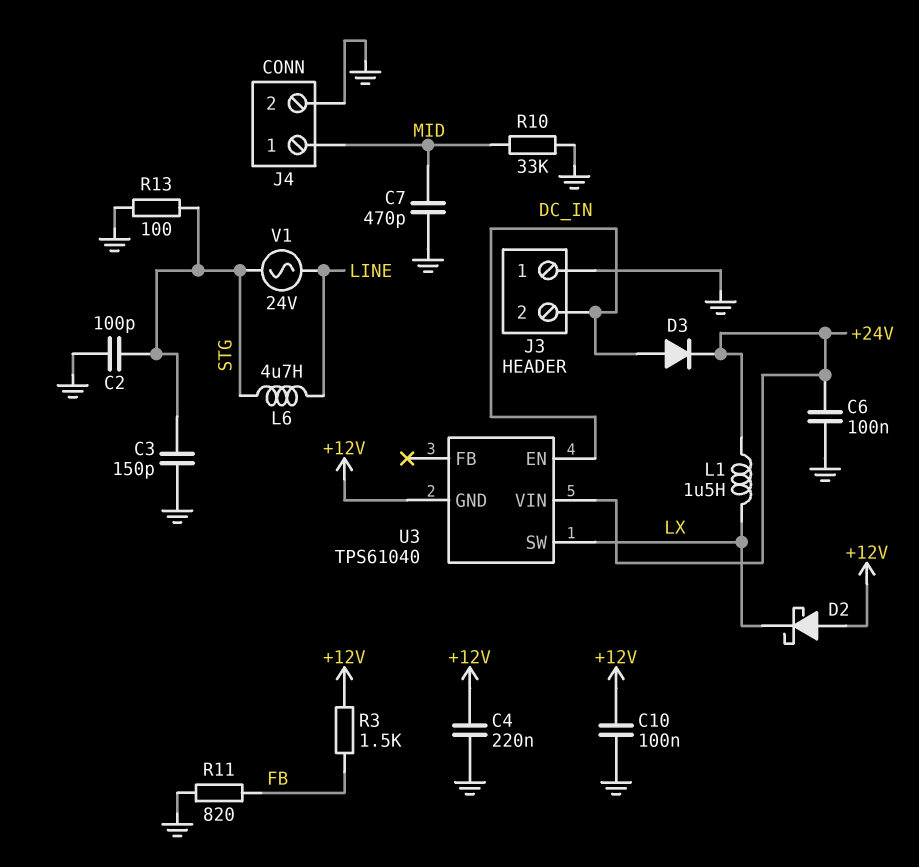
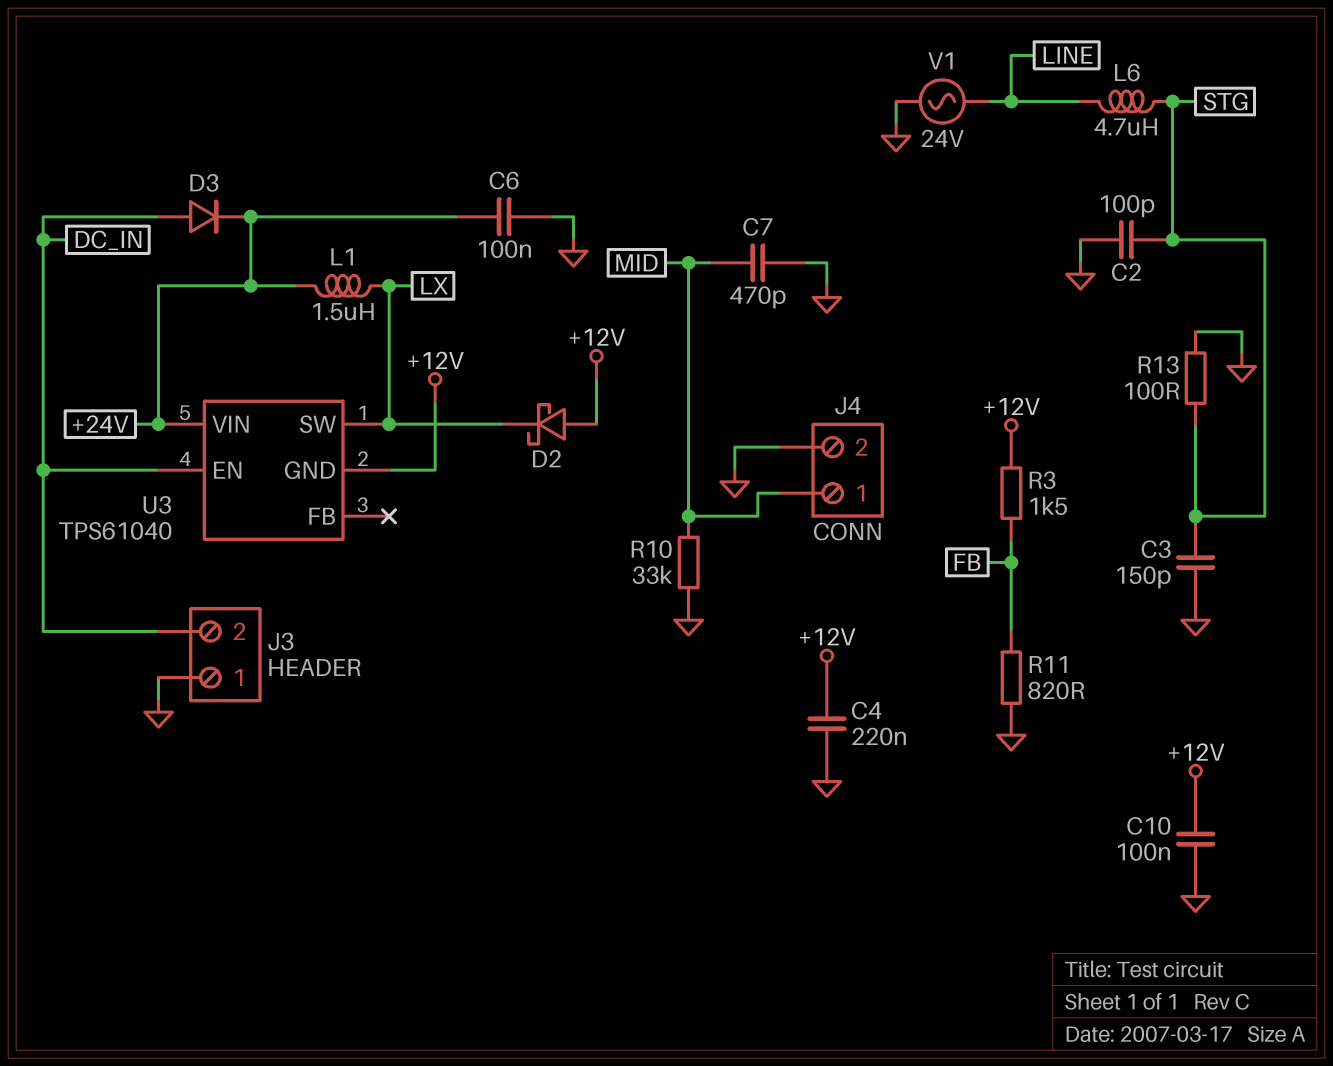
V1: AC 24V (LINE, STG) -> AC 24V (GND, LINE)

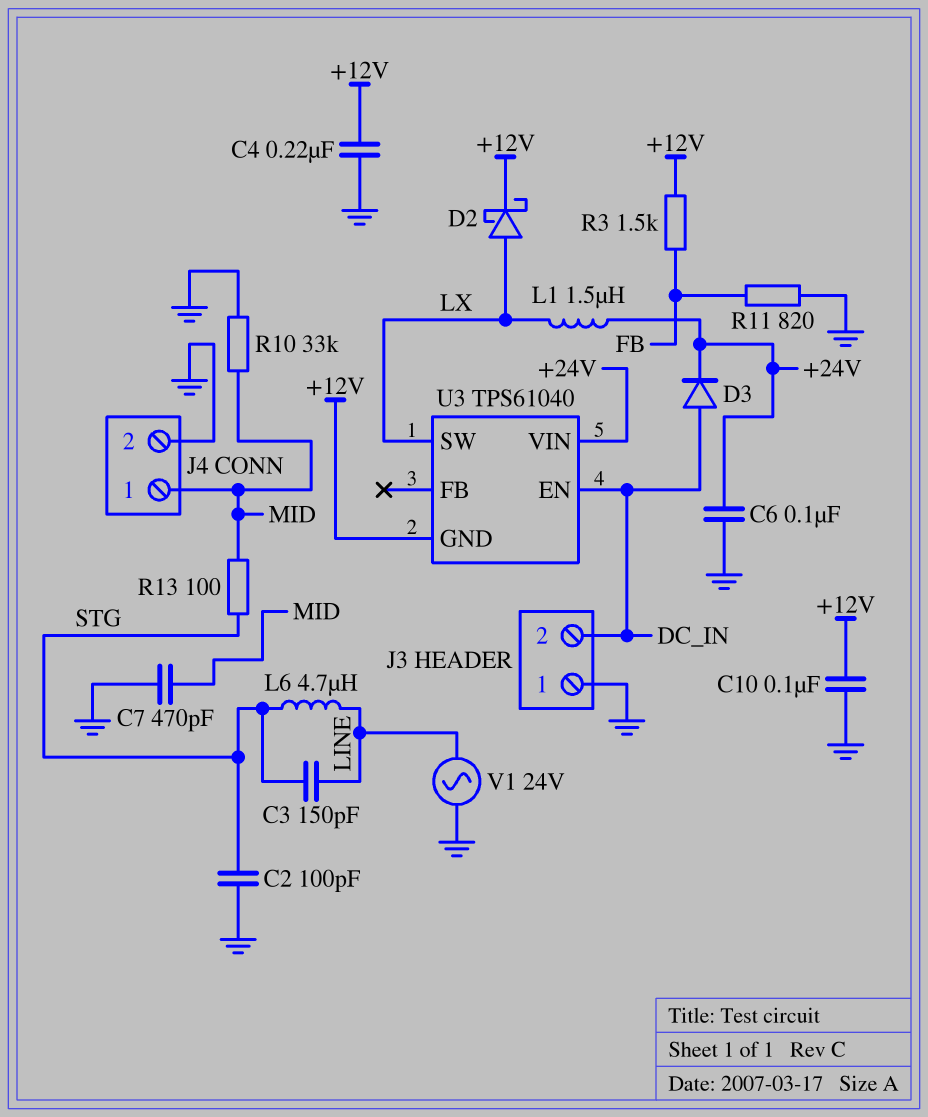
C3: 150pF (GND, STG) -> 150pF (LINE, STG)
D2: schottky (A +12V, K LX) -> schottky (A LX, K +12V)
R13: 100 (GND, STG) -> 100 (MID, STG)

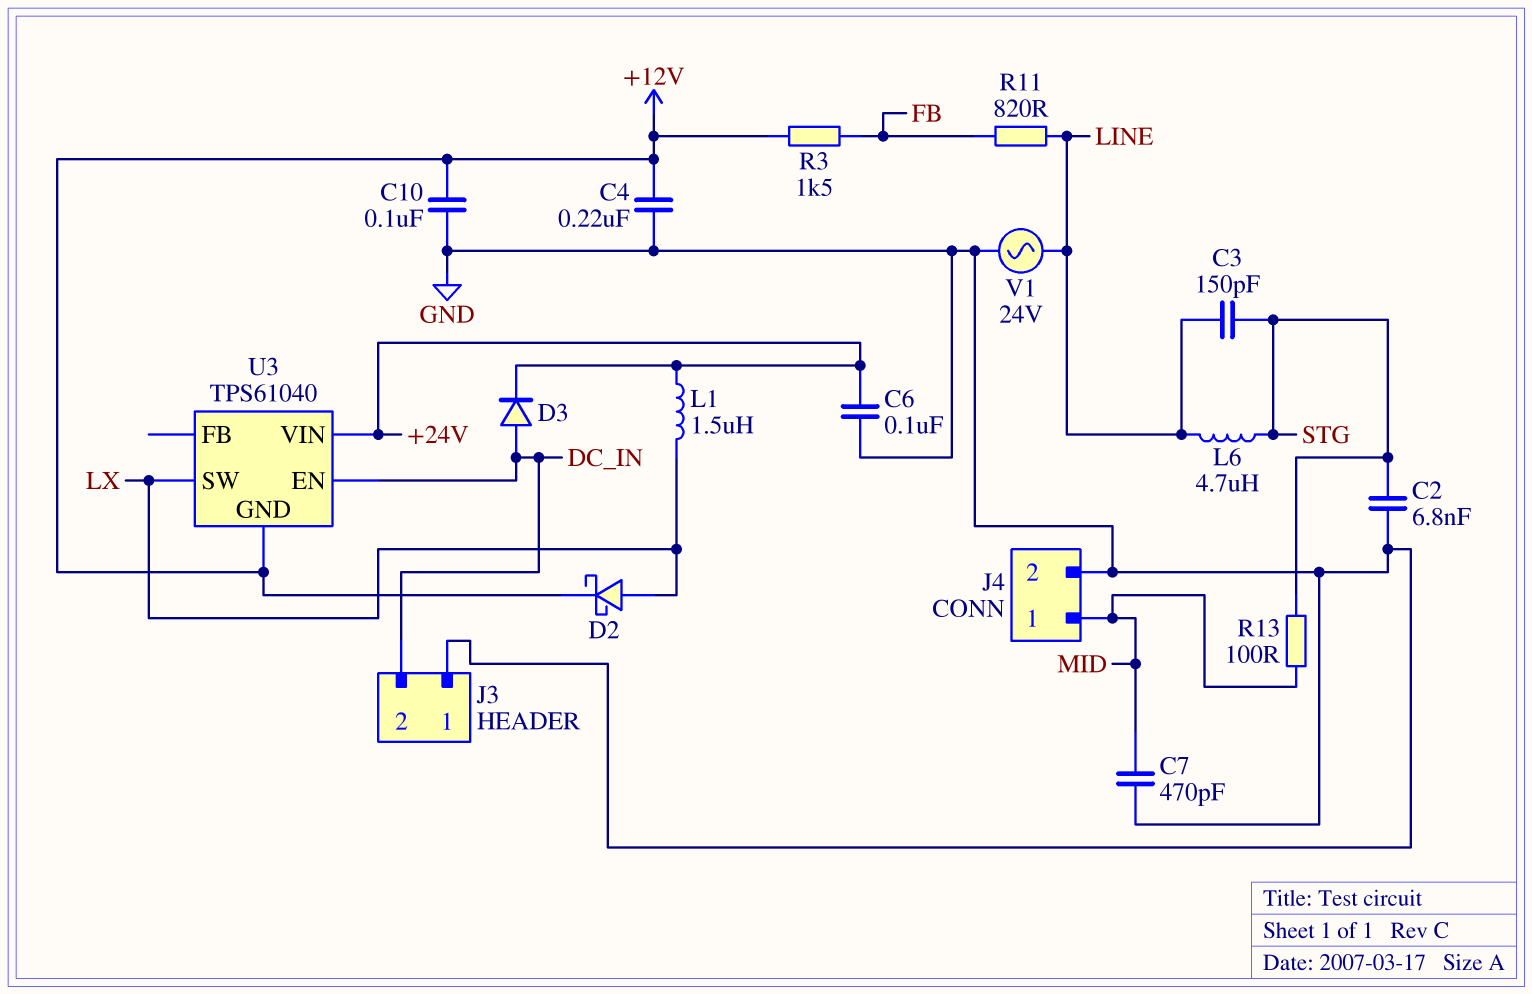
C2: 100pF (GND, STG) -> 6.8nF (GND, STG)
R10: 33k (GND, MID) -> none
R11: 820 (FB, GND) -> 820 (FB, LINE)

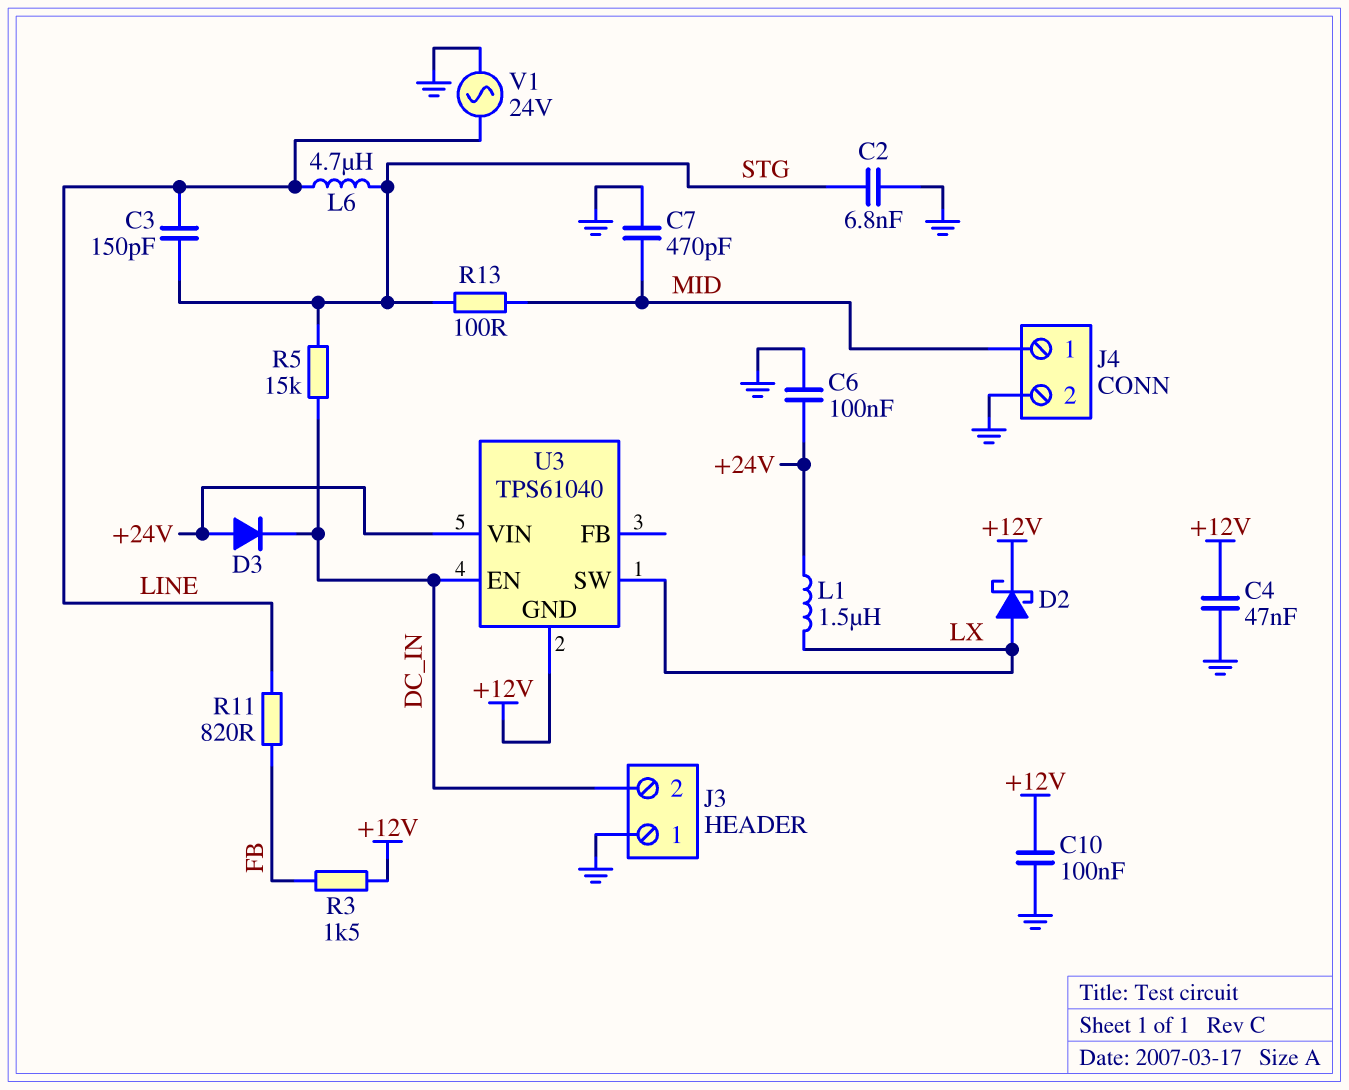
C4: 220nF (+12V, GND) -> 47nF (+12V, GND)
D3: diode (A DC_IN, K +24V) -> diode (A +24V, K DC_IN)
R5: none -> 15k (DC_IN, STG)

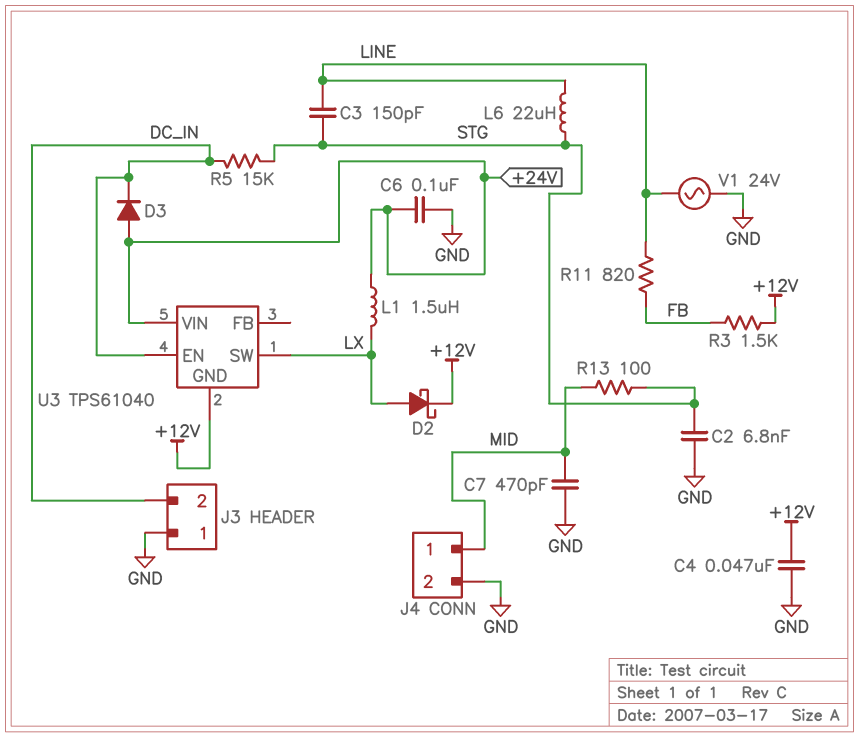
C10: 100nF (+12V, GND) -> none
L6: 4.7uH (LINE, STG) -> 22uH (LINE, STG)

